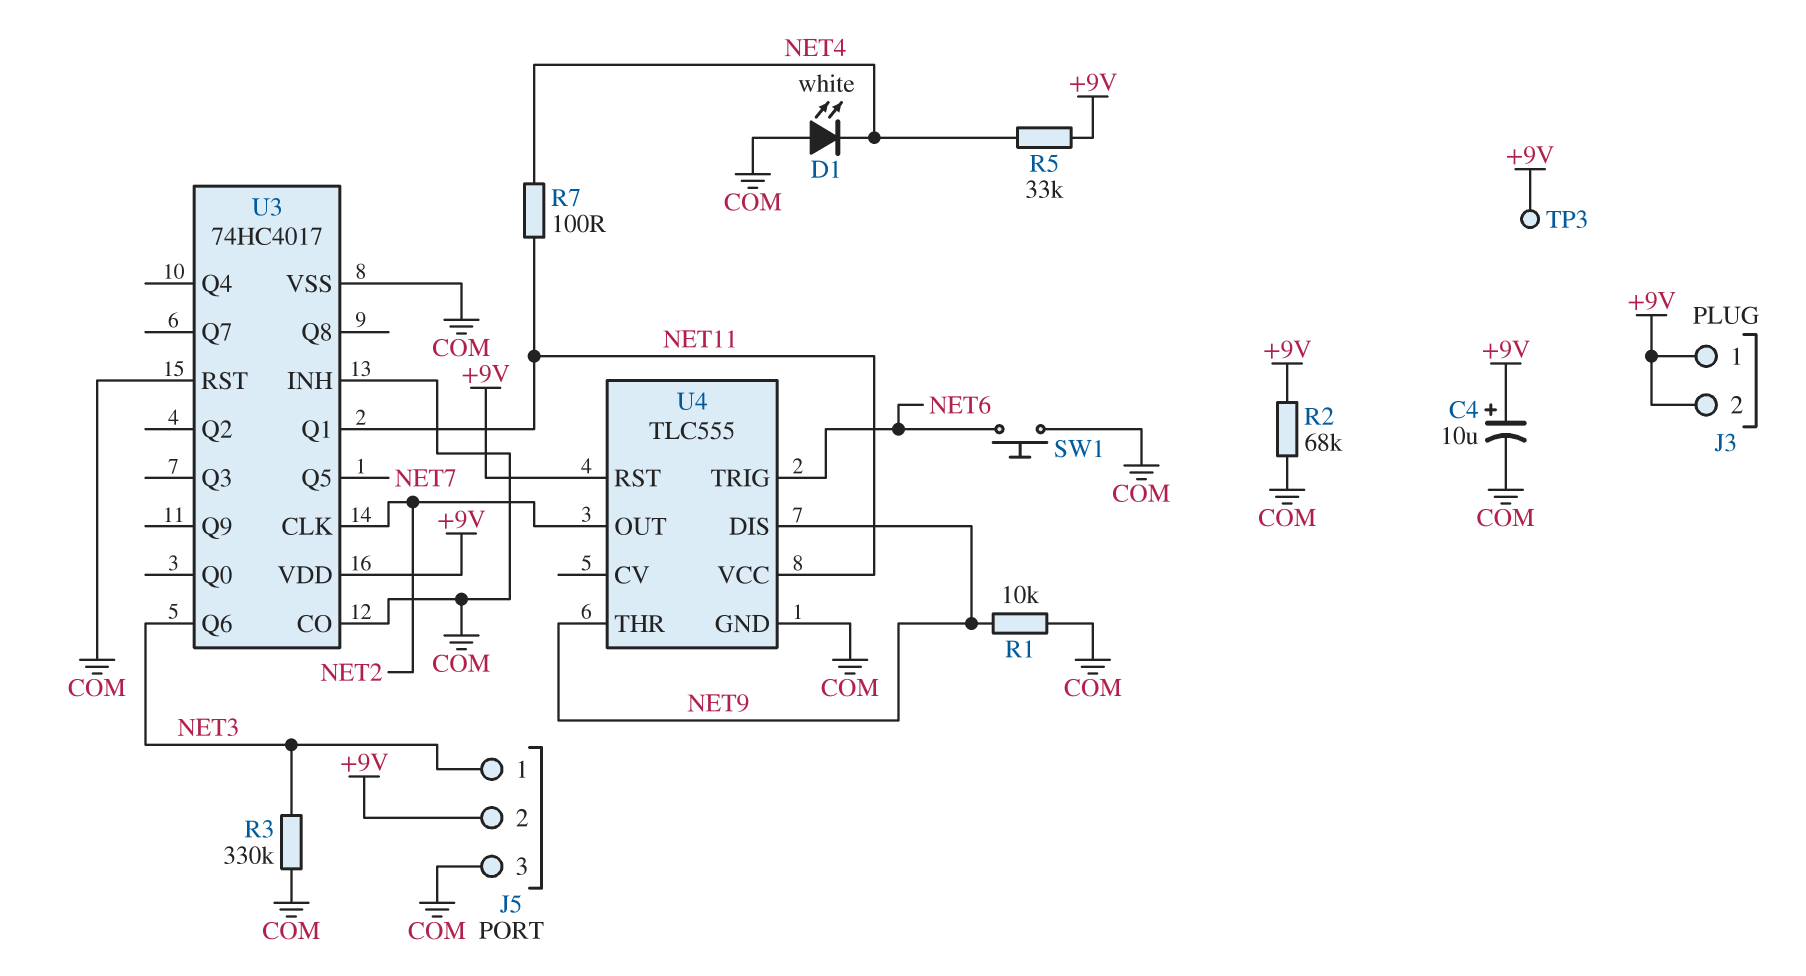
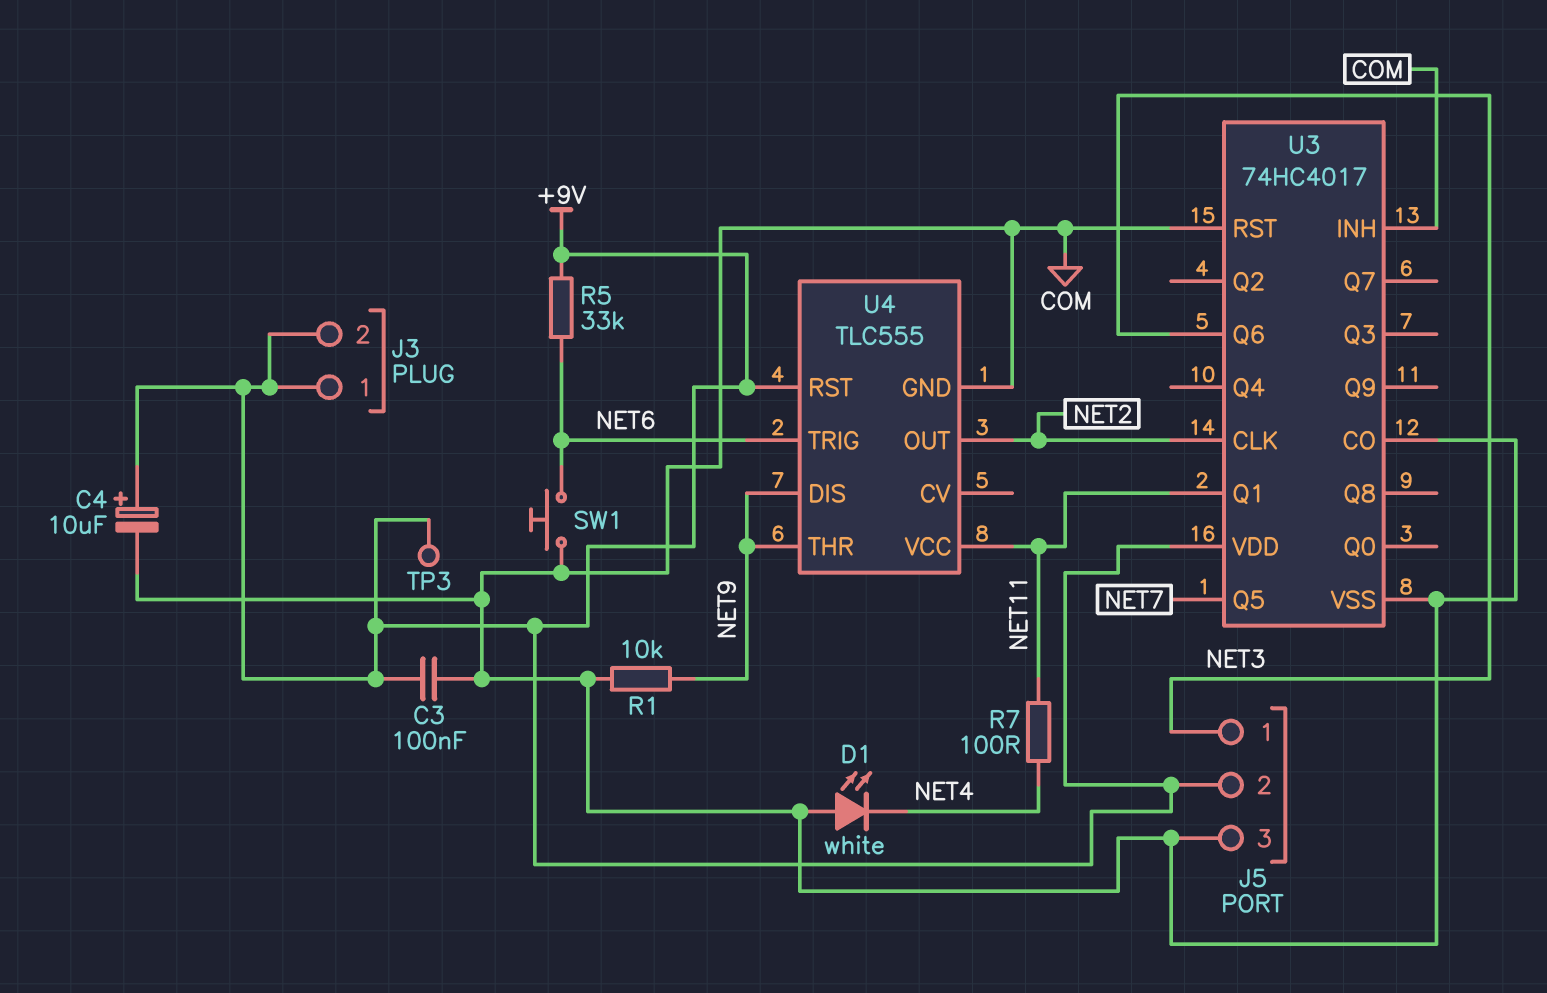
C3: none -> 100nF (+9V, COM)
R2: 68k (+9V, COM) -> none
R3: 330k (COM, NET3) -> none
R5: 33k (+9V, NET4) -> 33k (+9V, NET6)

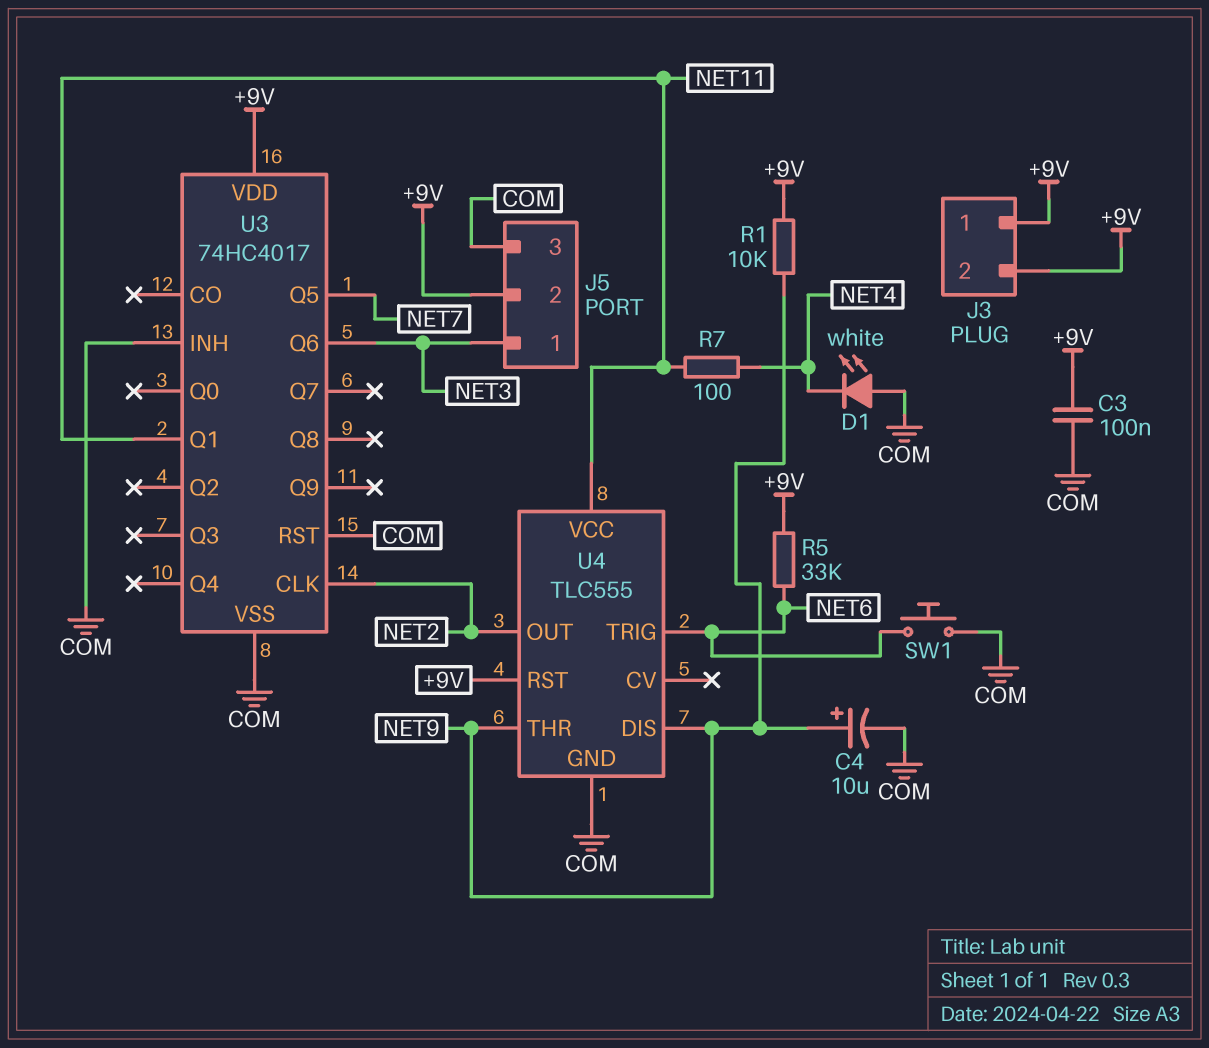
C4: 10uF (plus +9V, minus COM) -> 10uF (plus NET9, minus COM)
R1: 10k (COM, NET9) -> 10k (+9V, NET9)
TP3: test point (+9V) -> none
U3 pin CO: COM -> none

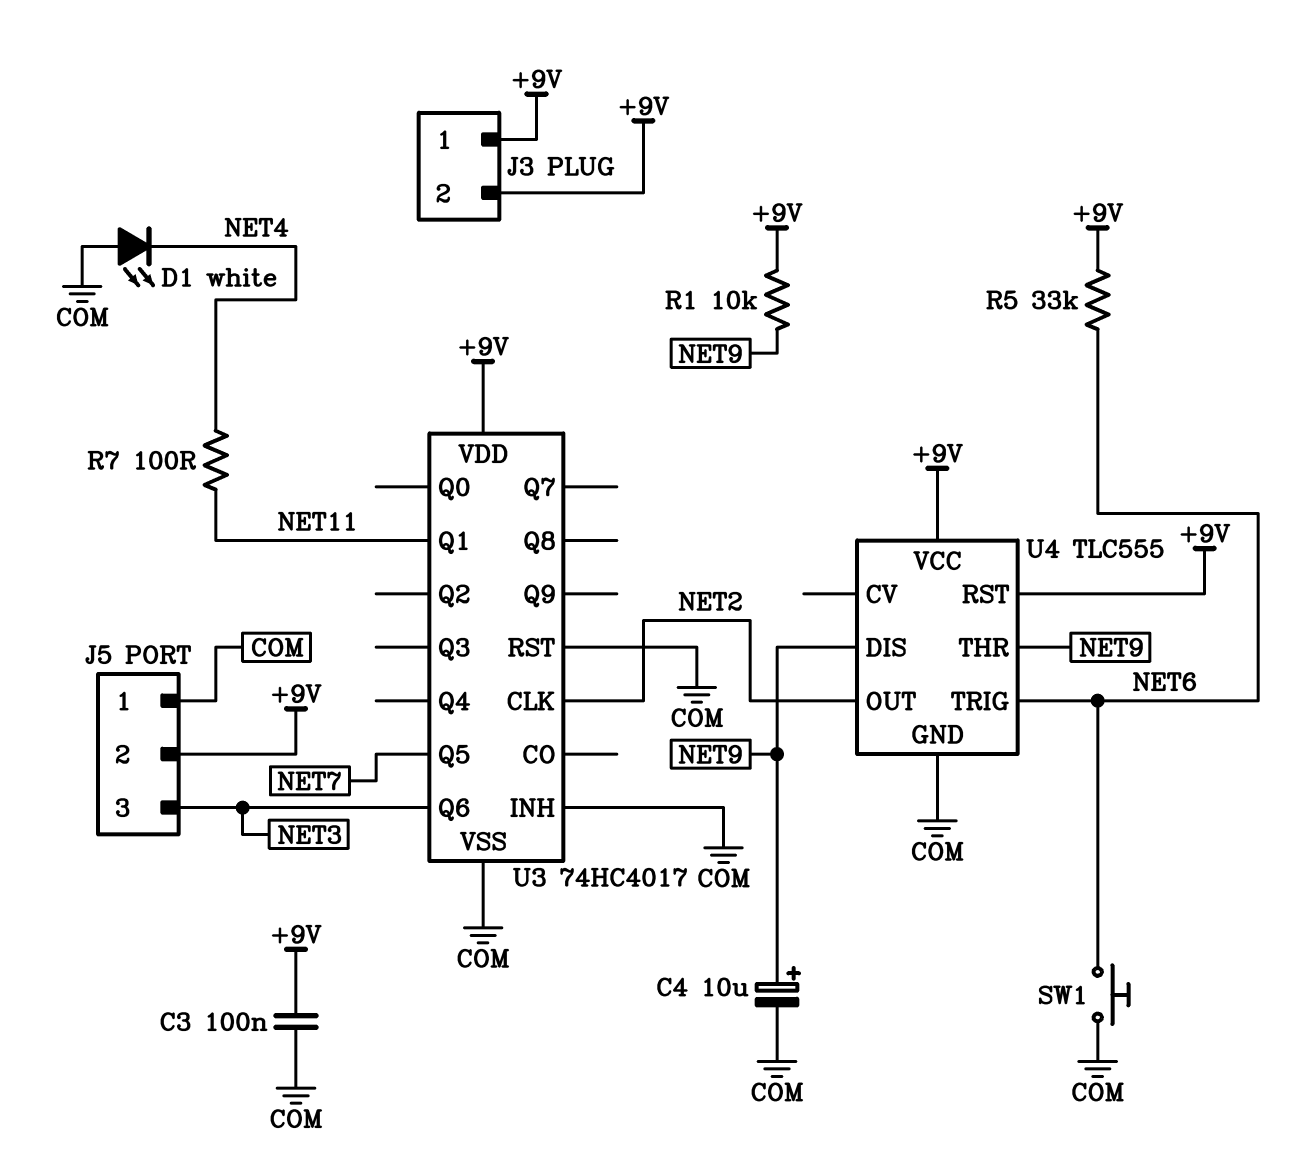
J5 pin 1: NET3 -> COM
J5 pin 3: COM -> NET3
U4 pin VCC: NET11 -> +9V

